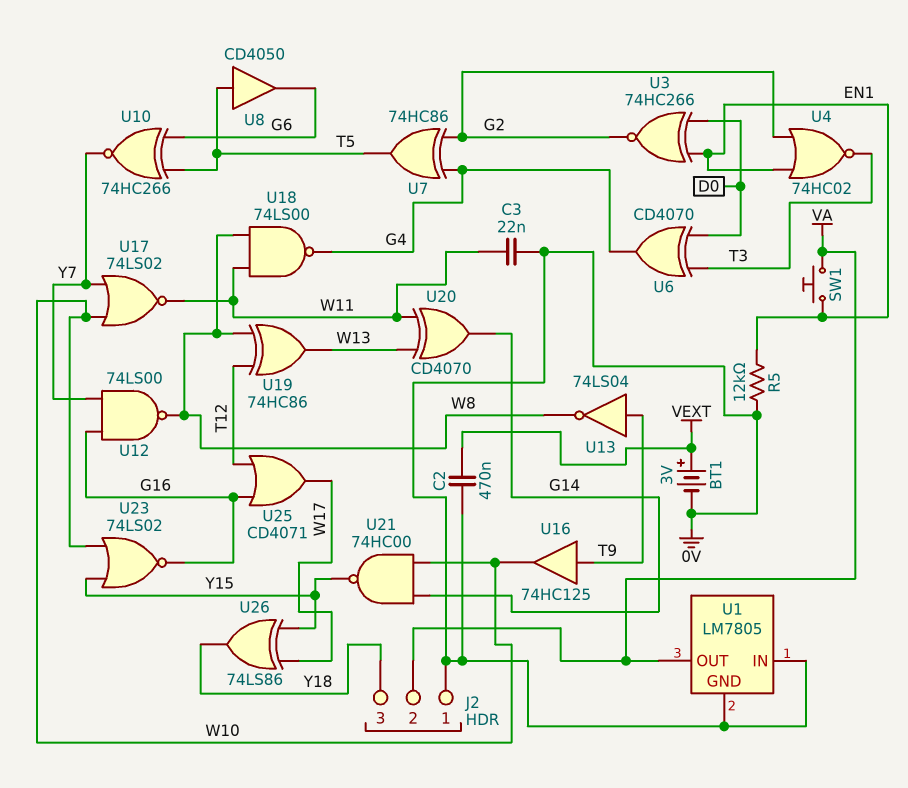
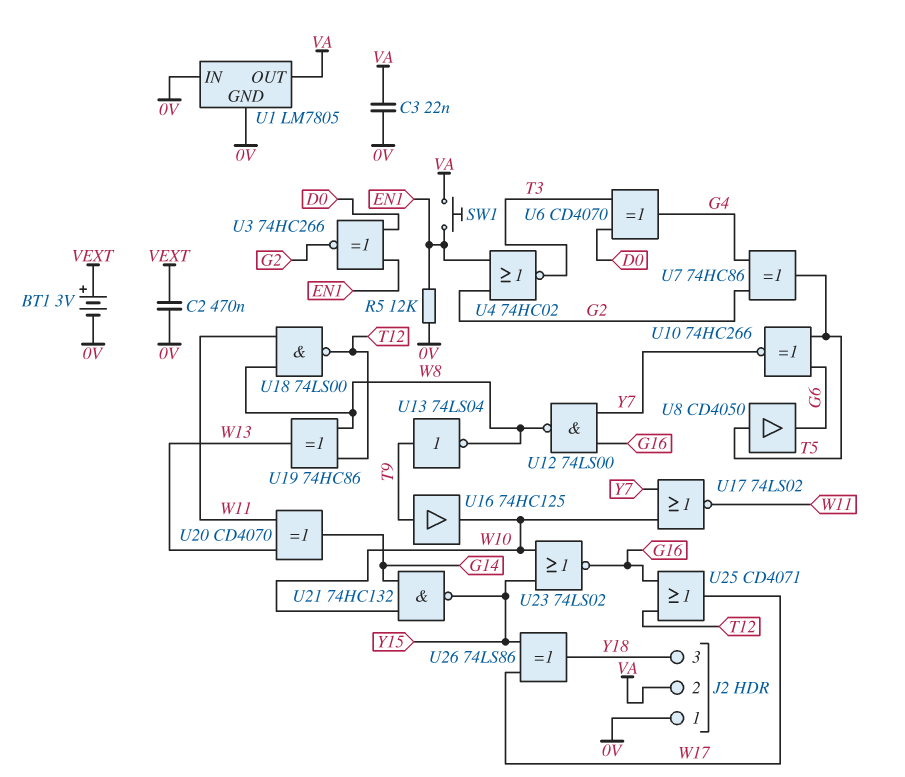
C3: 22nF (0V, W11) -> 22nF (0V, VA)
U18: NAND 74LS00 (in W8, in W11, out G4) -> NAND 74LS00 (in W8, in W11, out T12)
U21: NAND 74HC00 (in G14, in W10, out Y15) -> NAND 74HC132 (in G14, in W10, out Y15)

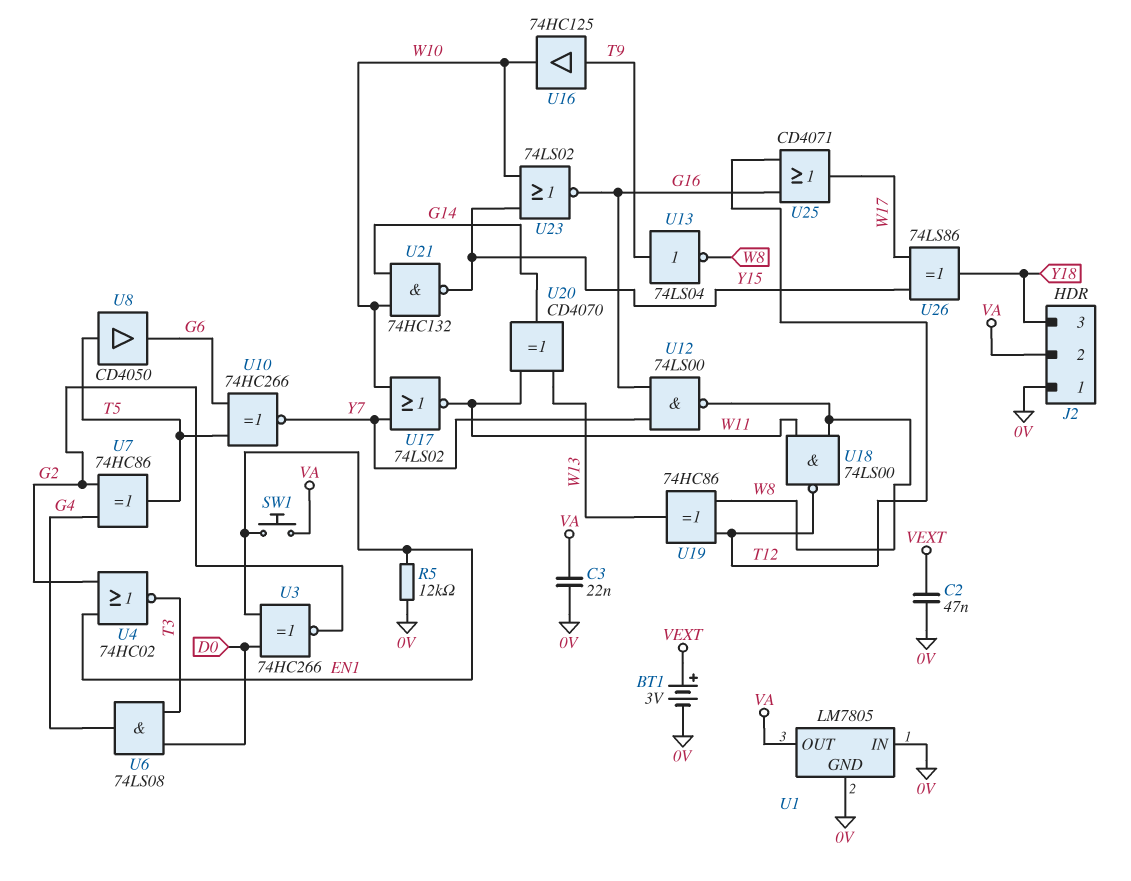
C2: 470nF (0V, VEXT) -> 47nF (0V, VEXT)
U6: XOR CD4070 (in D0, in T3, out G4) -> AND 74LS08 (in D0, in T3, out G4)

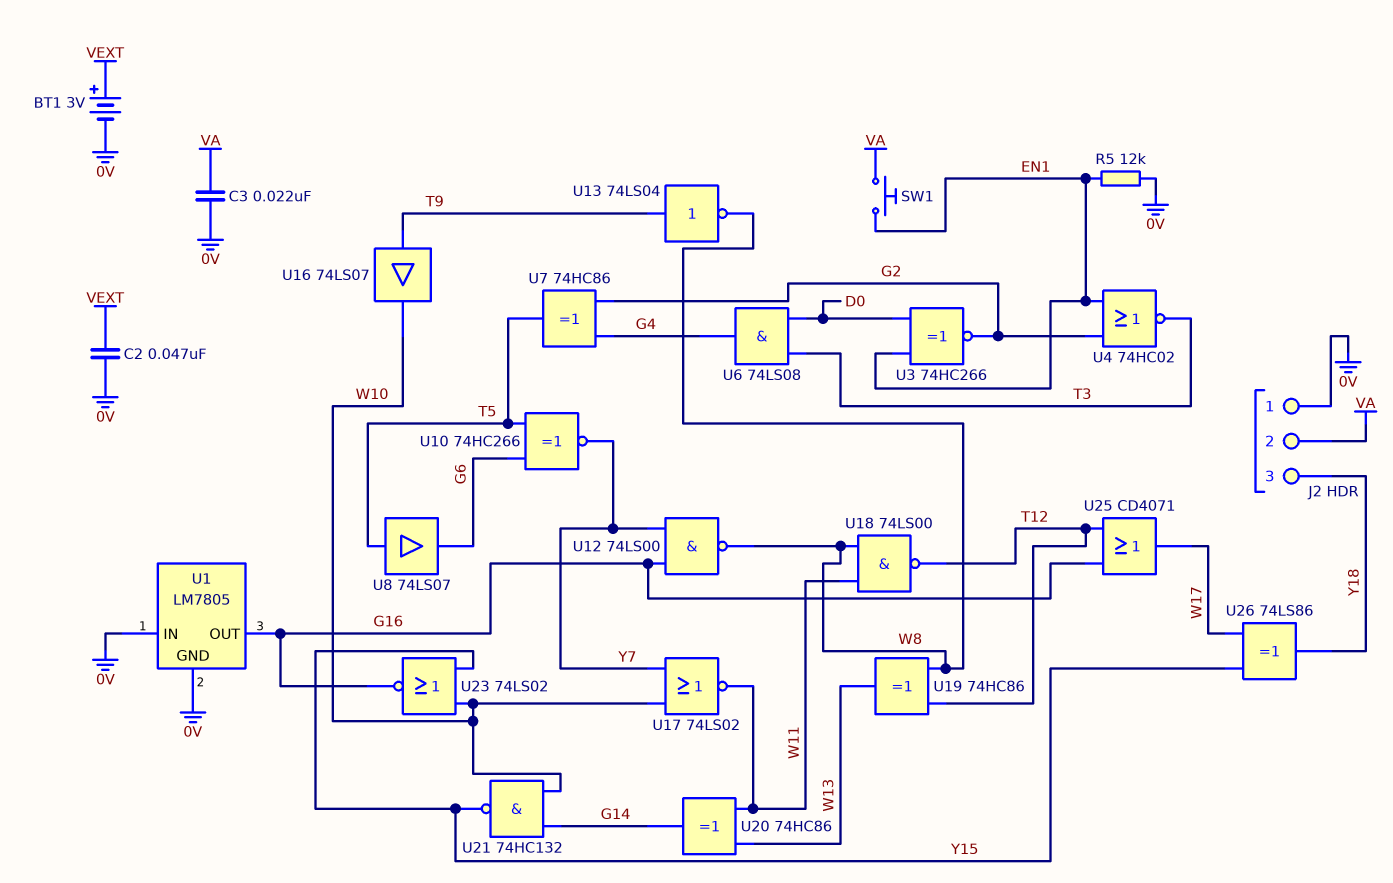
U1 pin OUT: VA -> G16
U8: buffer CD4050 (in T5, out G6) -> buffer 74LS07 (in T5, out G6)
U16: buffer 74HC125 (in T9, out W10) -> buffer 74LS07 (in T9, out W10)
U20: XOR CD4070 (in W11, in W13, out G14) -> XOR 74HC86 (in W11, in W13, out G14)

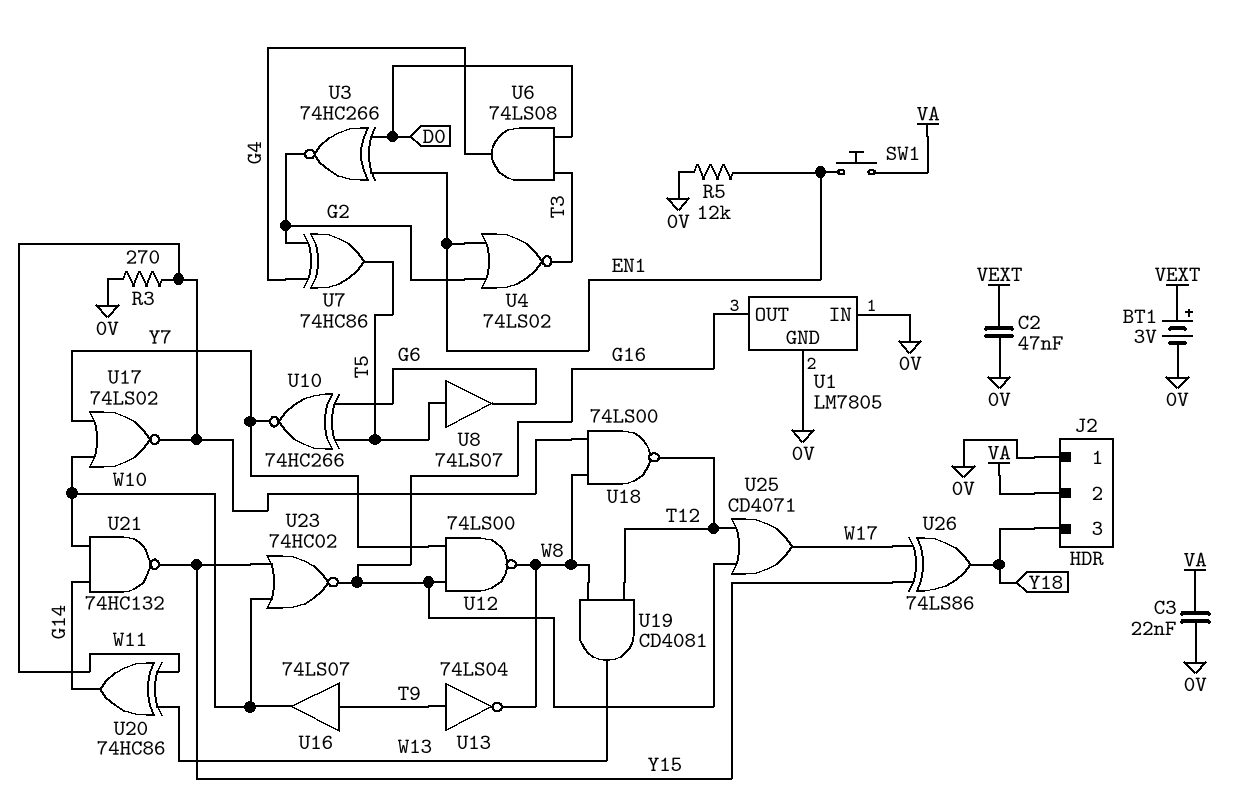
R3: none -> 270 (0V, W11)
U4: NOR 74HC02 (in EN1, in G2, out T3) -> NOR 74LS02 (in EN1, in G2, out T3)
U19: XOR 74HC86 (in T12, in W8, out W13) -> AND CD4081 (in T12, in W8, out W13)
U23: NOR 74LS02 (in W10, in Y15, out G16) -> NOR 74HC02 (in W10, in Y15, out G16)

